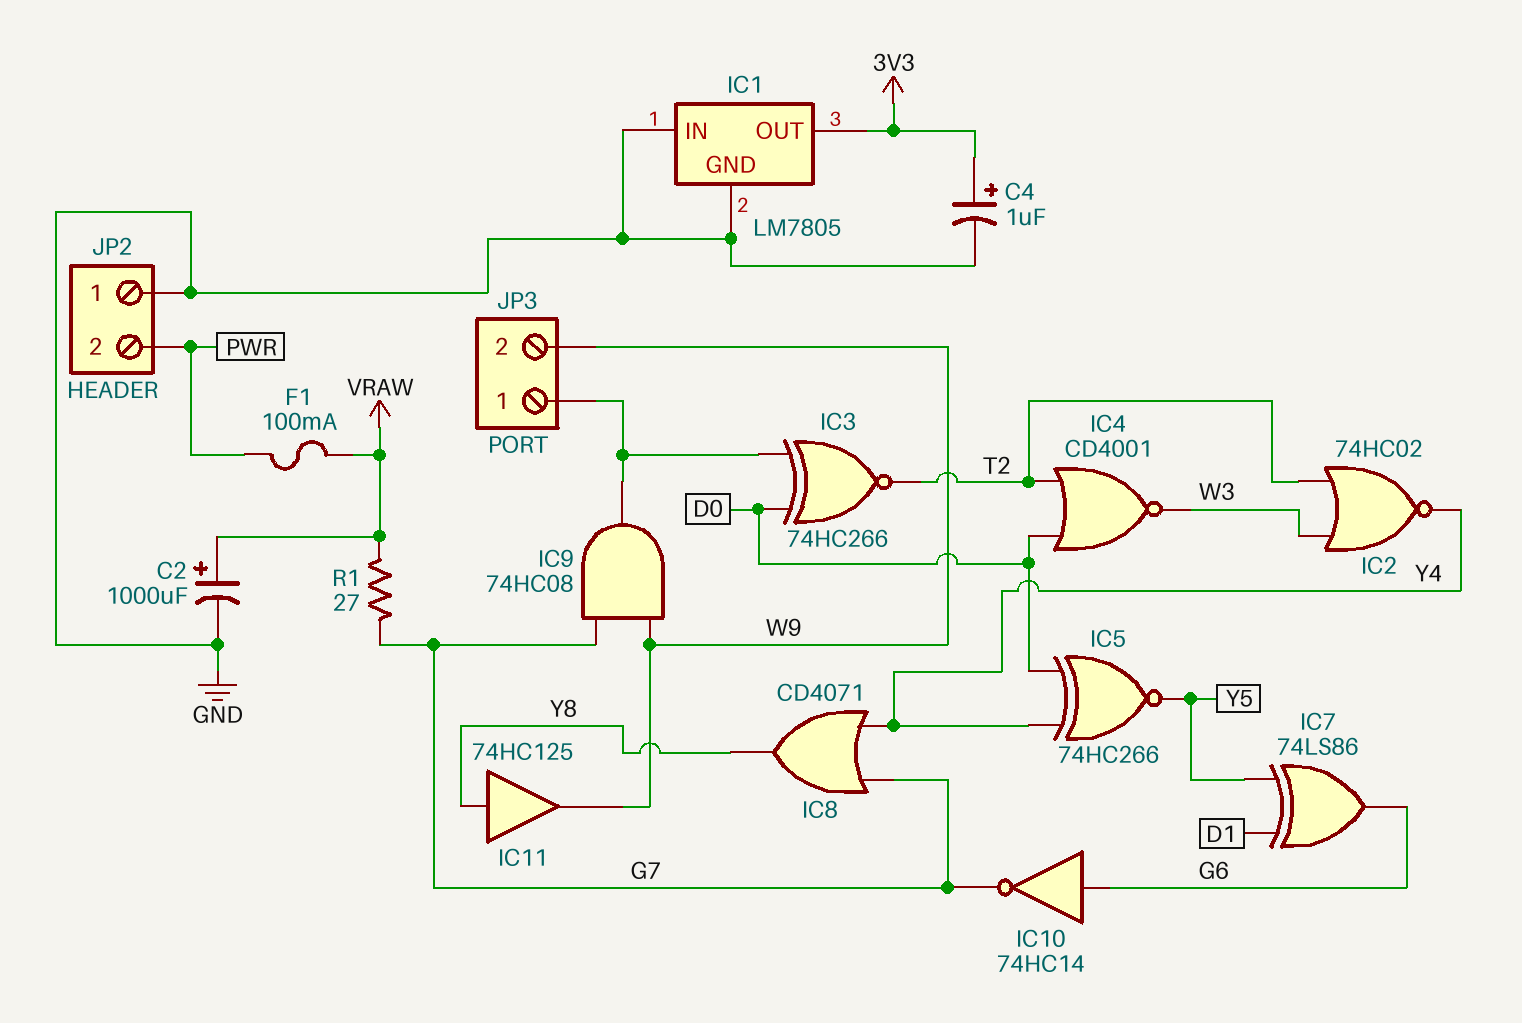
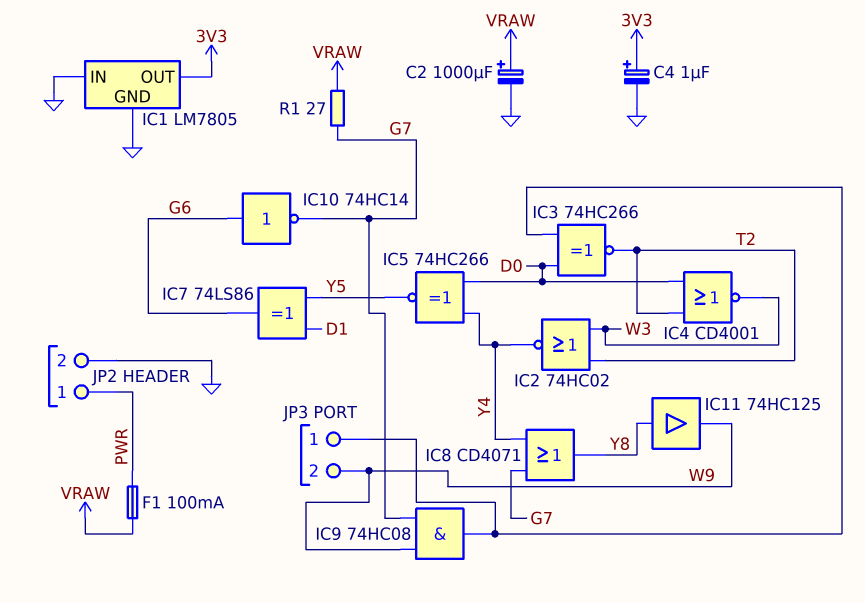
JP2 pin 1: GND -> PWR
JP2 pin 2: PWR -> GND

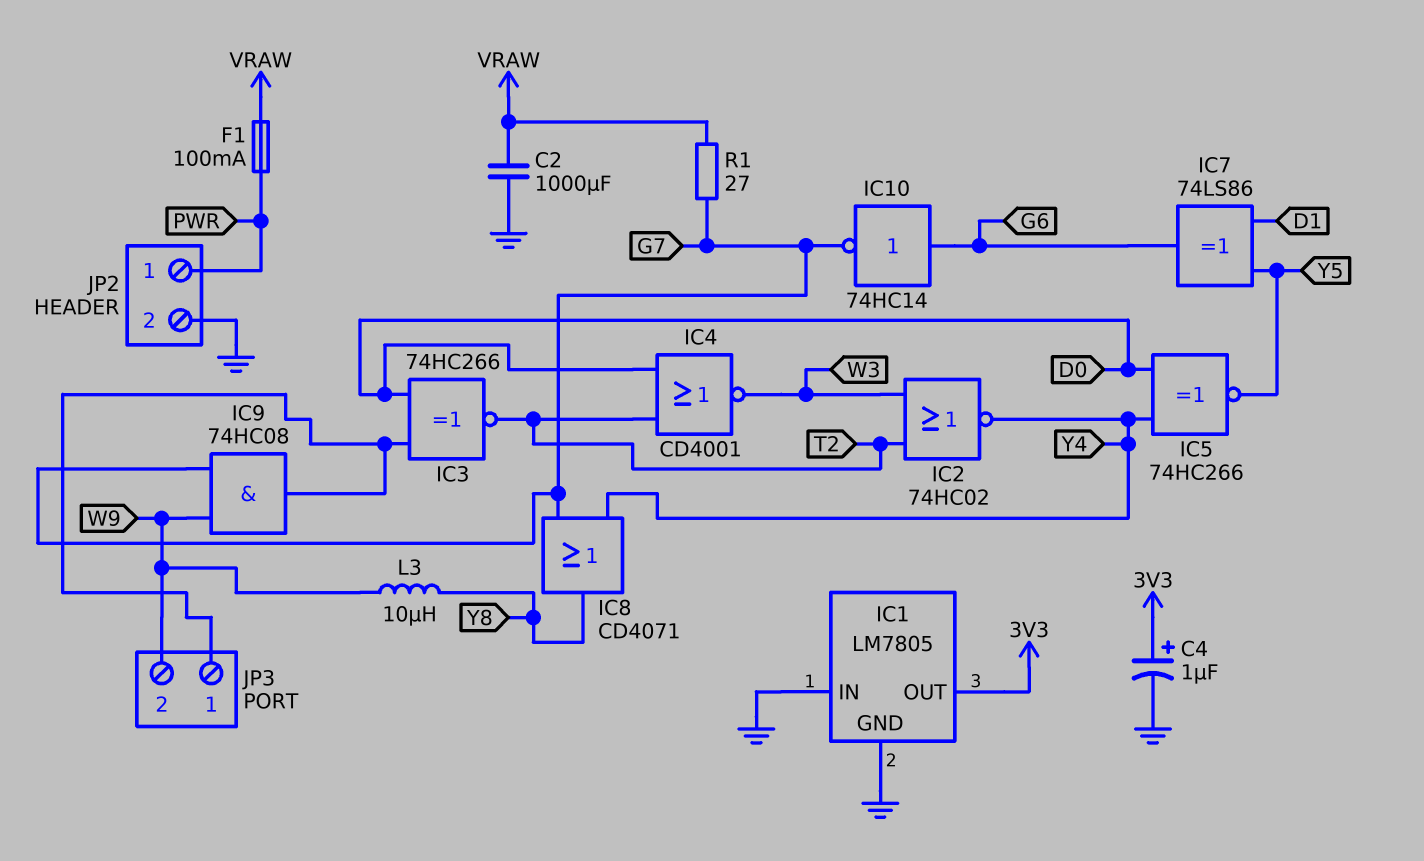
C2: 1000uF (plus VRAW, minus GND) -> 1000uF (GND, VRAW)
IC11: buffer 74HC125 (in Y8, out W9) -> none
L3: none -> 10uH (W9, Y8)

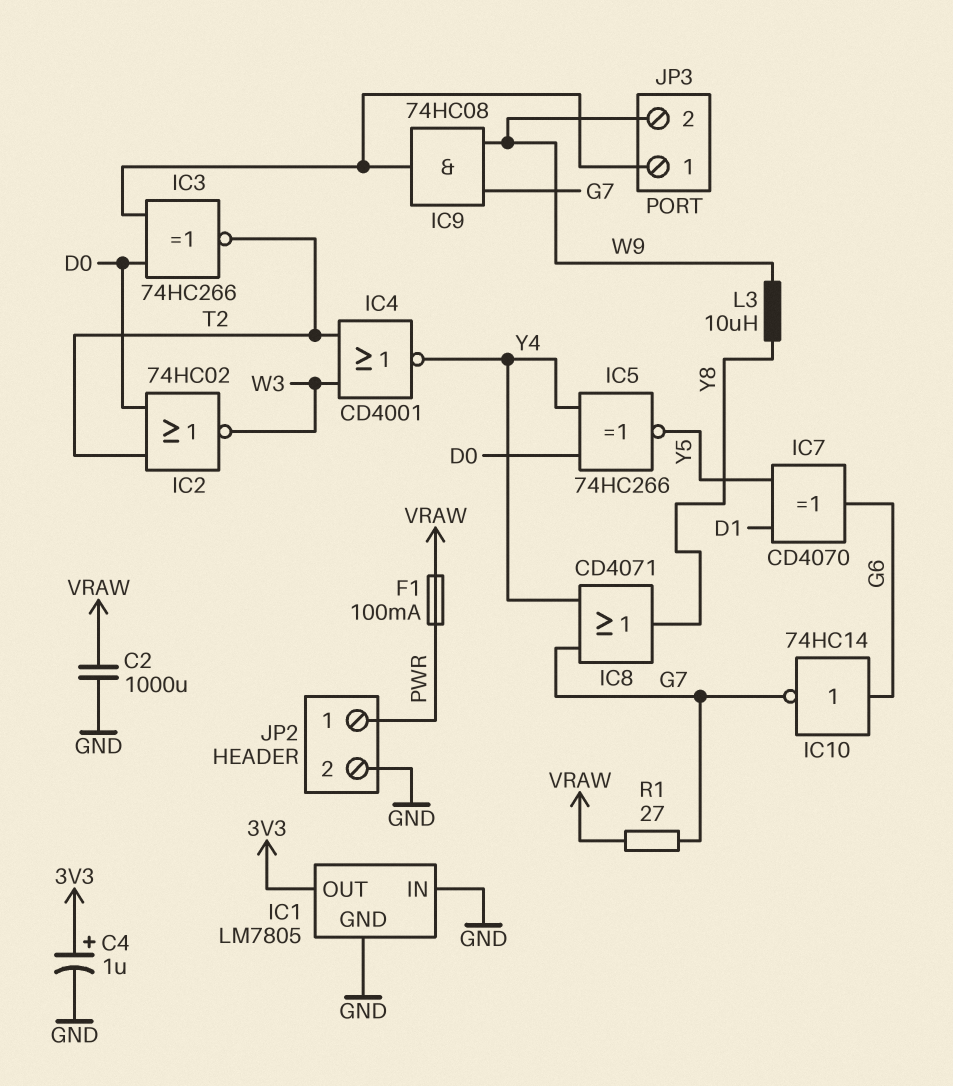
IC2: NOR 74HC02 (in T2, in W3, out Y4) -> NOR 74HC02 (in D0, in T2, out W3)
IC4: NOR CD4001 (in D0, in T2, out W3) -> NOR CD4001 (in T2, in W3, out Y4)
IC7: XOR 74LS86 (in D1, in Y5, out G6) -> XOR CD4070 (in D1, in Y5, out G6)

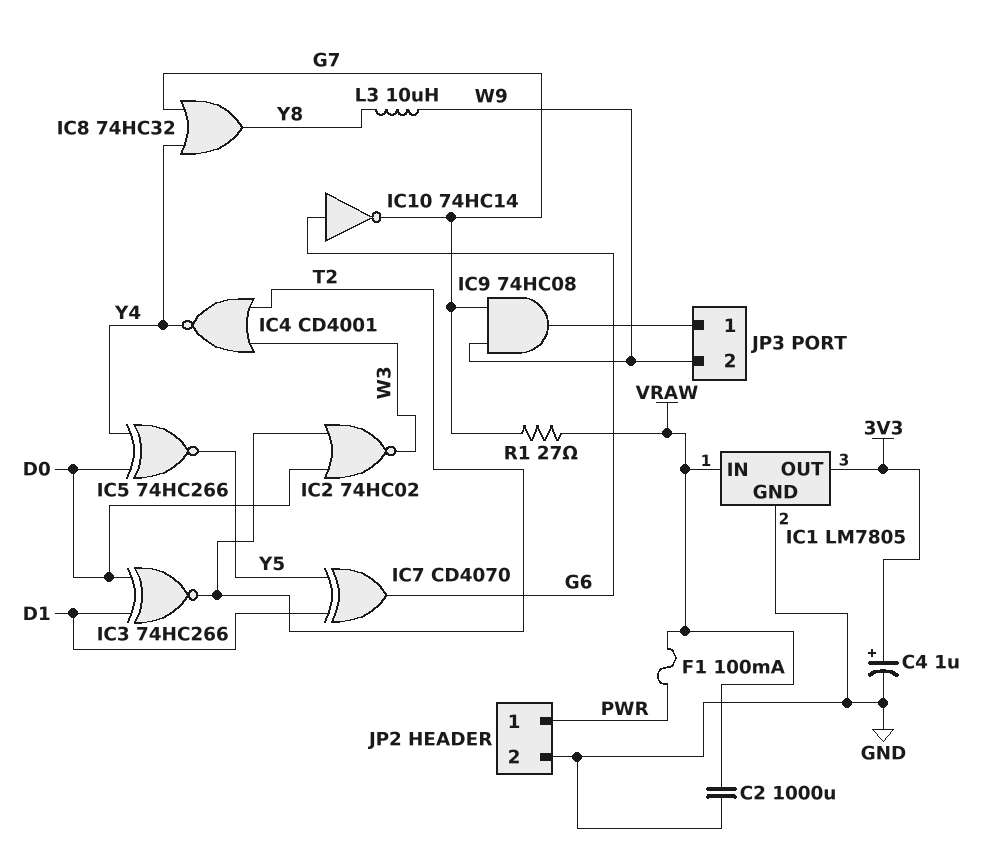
IC1 pin IN: GND -> VRAW
IC3: XNOR 74HC266 (in D0, in JP3/1, out T2) -> XNOR 74HC266 (in D0, in D1, out T2)
IC8: OR CD4071 (in G7, in Y4, out Y8) -> OR 74HC32 (in G7, in Y4, out Y8)

